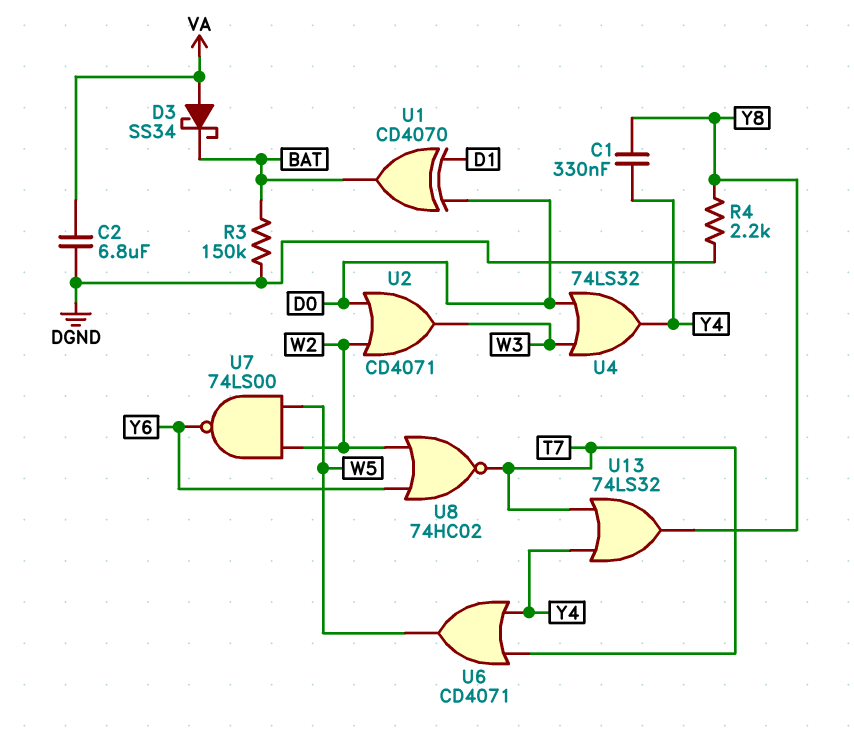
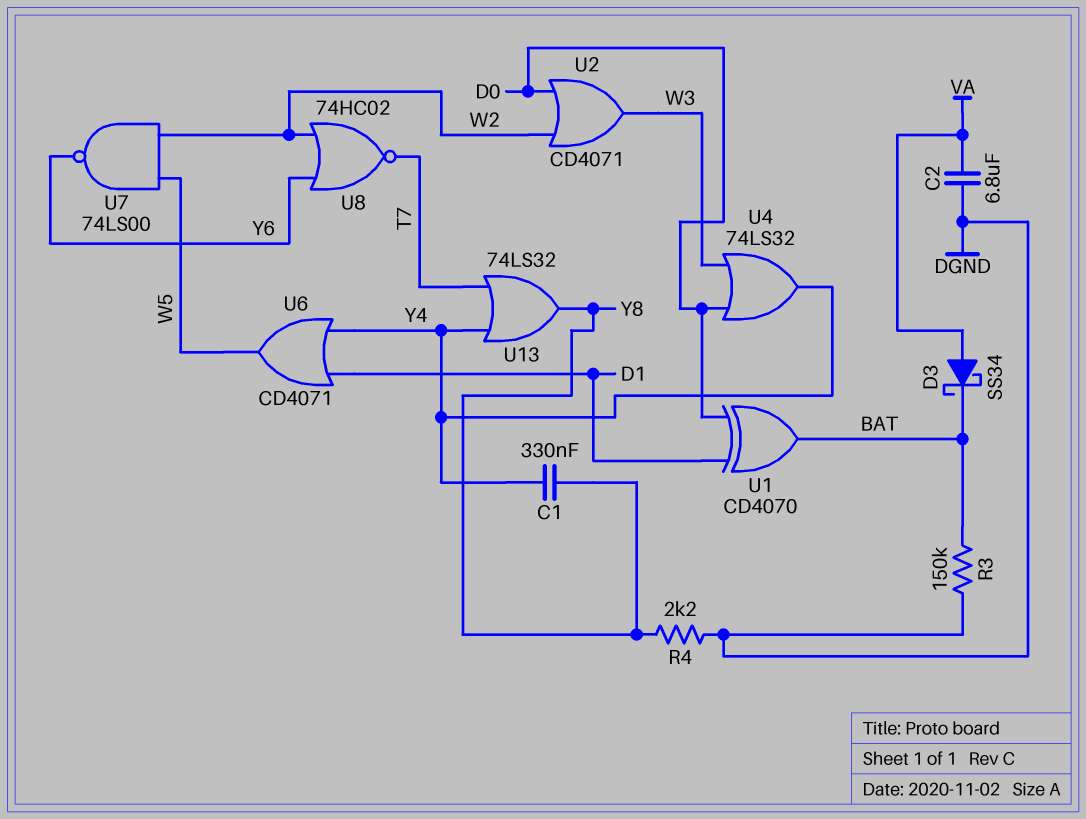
U6: OR CD4071 (in T7, in Y4, out W5) -> OR CD4071 (in D1, in Y4, out W5)

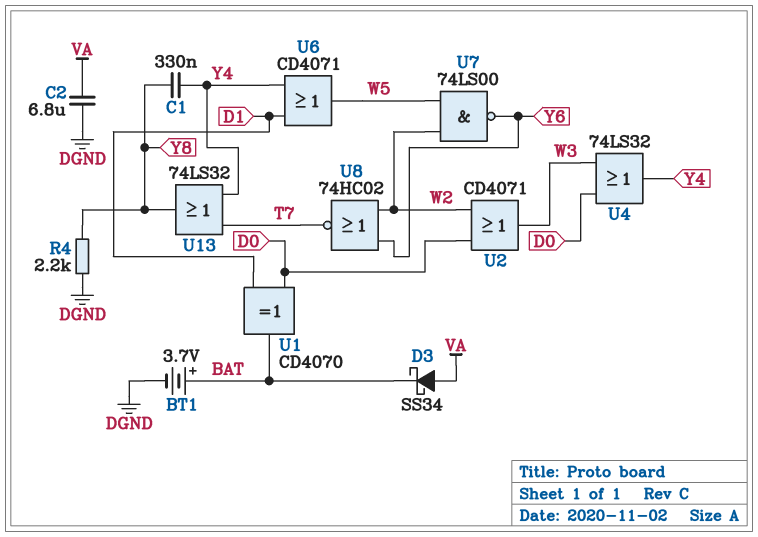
BT1: none -> 3.7V (plus BAT, minus DGND)
R3: 150k (BAT, DGND) -> none

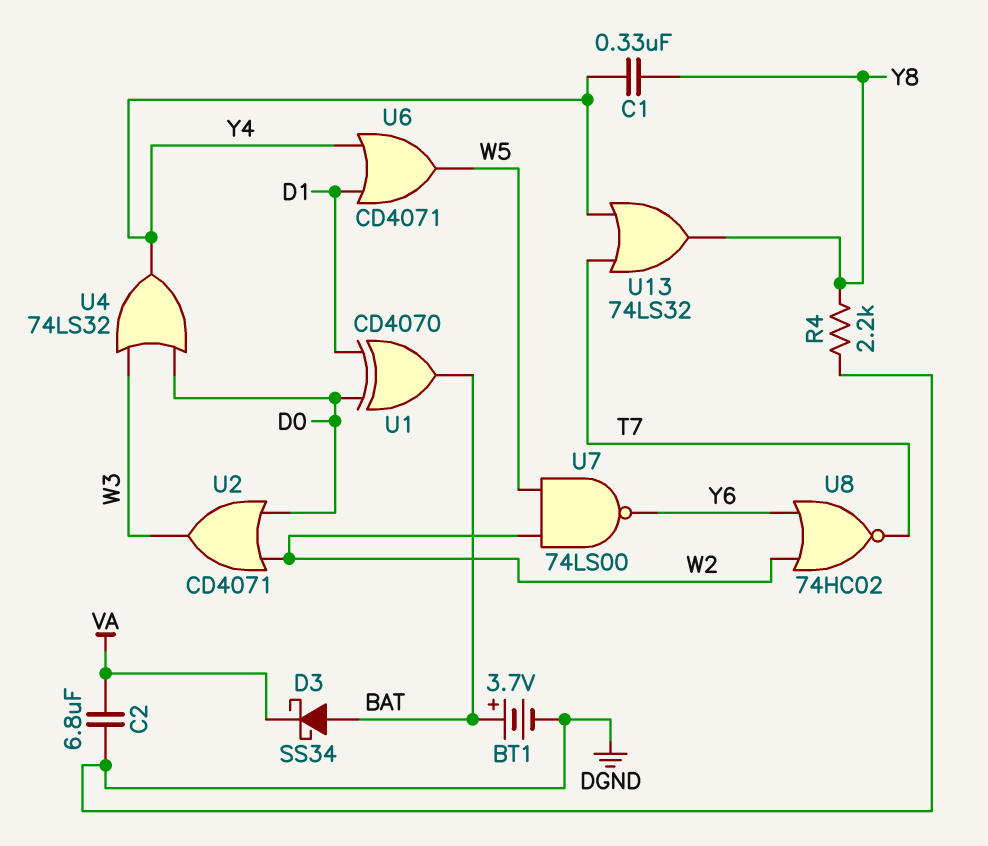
D3: schottky SS34 (A VA, K BAT) -> schottky SS34 (A BAT, K VA)

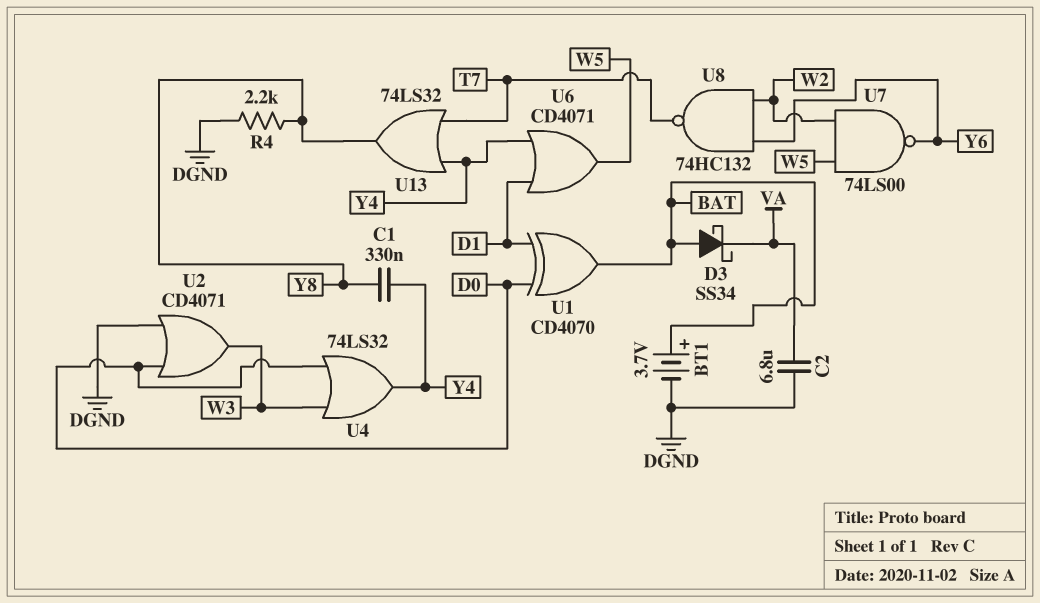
U2: OR CD4071 (in D0, in W2, out W3) -> OR CD4071 (in D0, in DGND, out W3)
U8: NOR 74HC02 (in W2, in Y6, out T7) -> NAND 74HC132 (in W2, in Y6, out T7)

